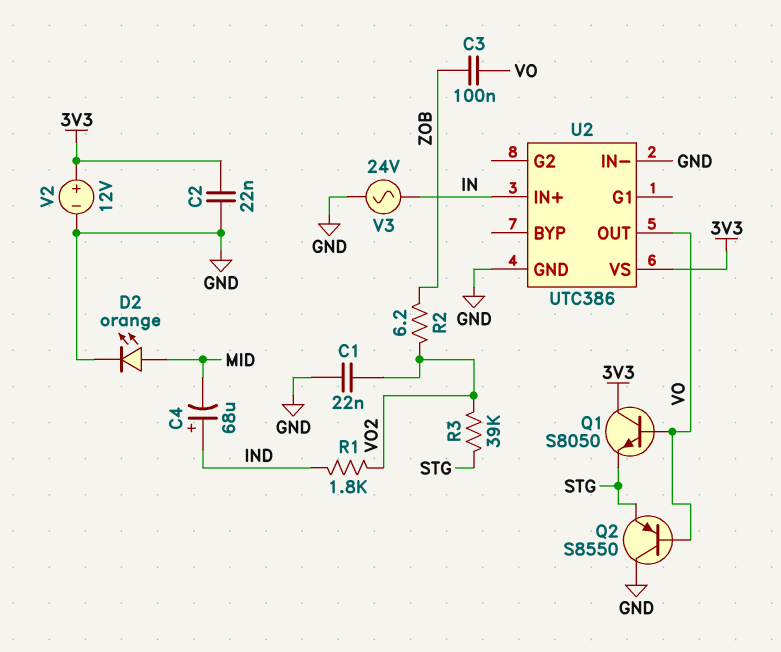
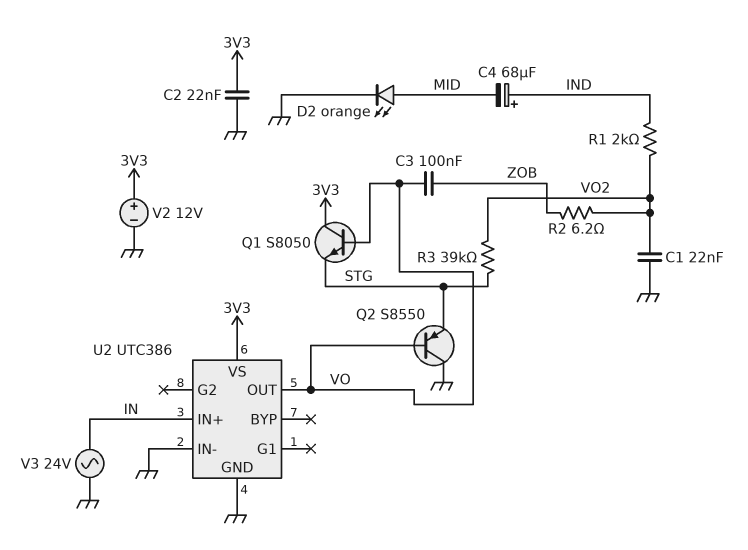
R1: 1.8k (IND, VO2) -> 2k (IND, VO2)

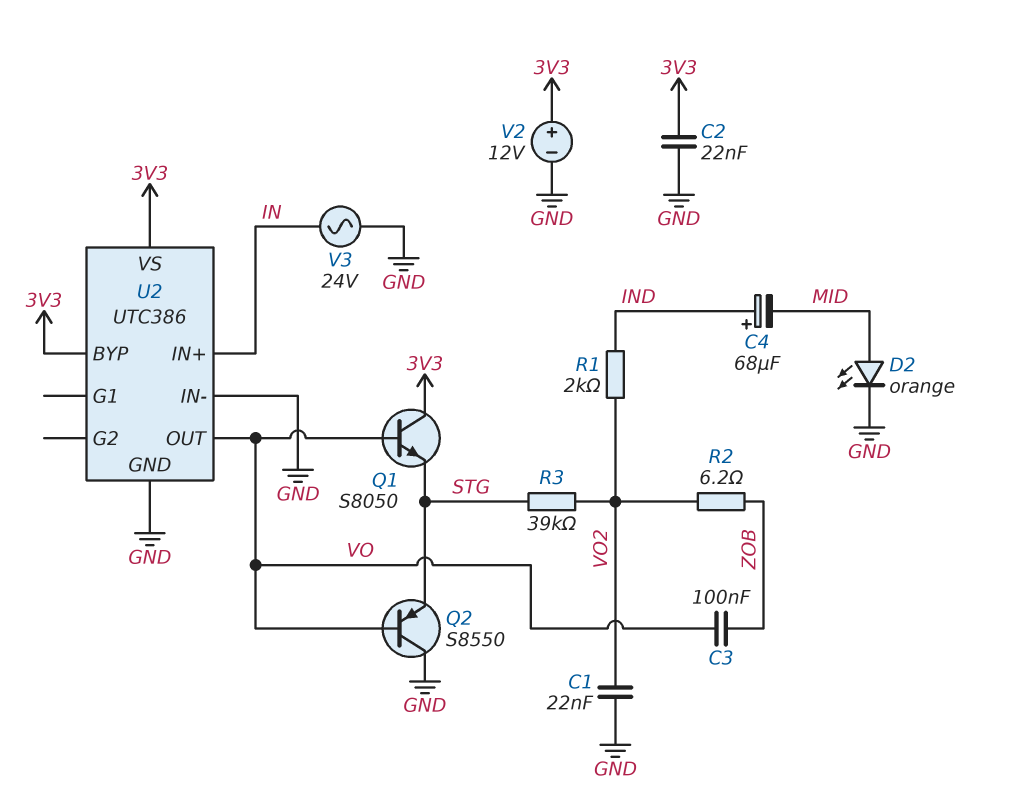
U2 pin BYP: none -> 3V3

